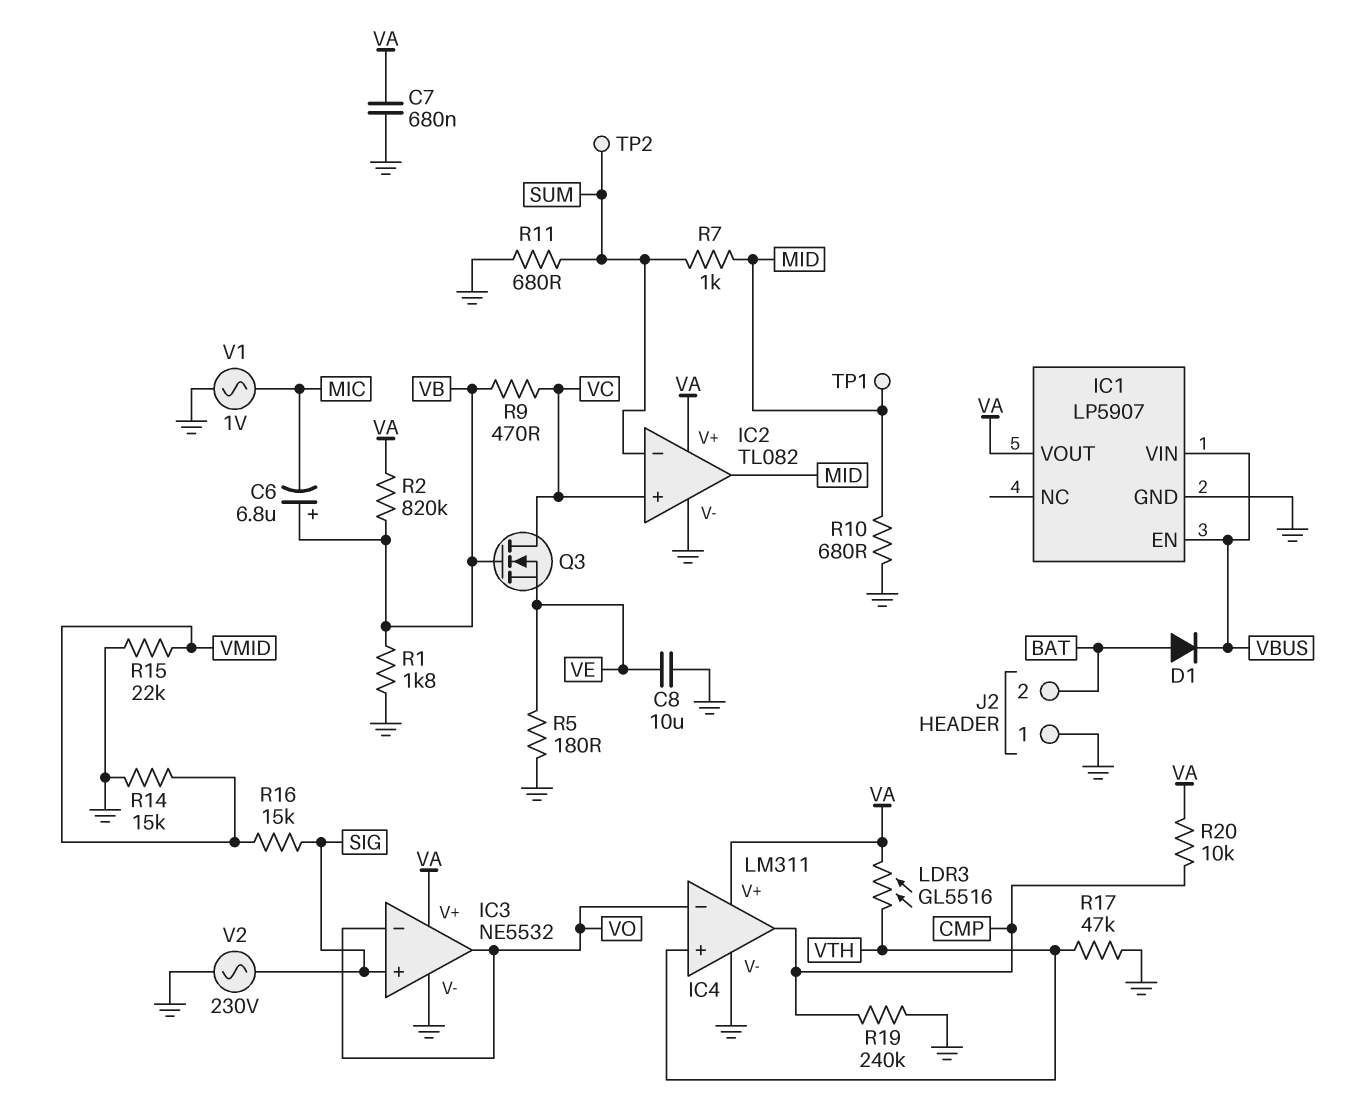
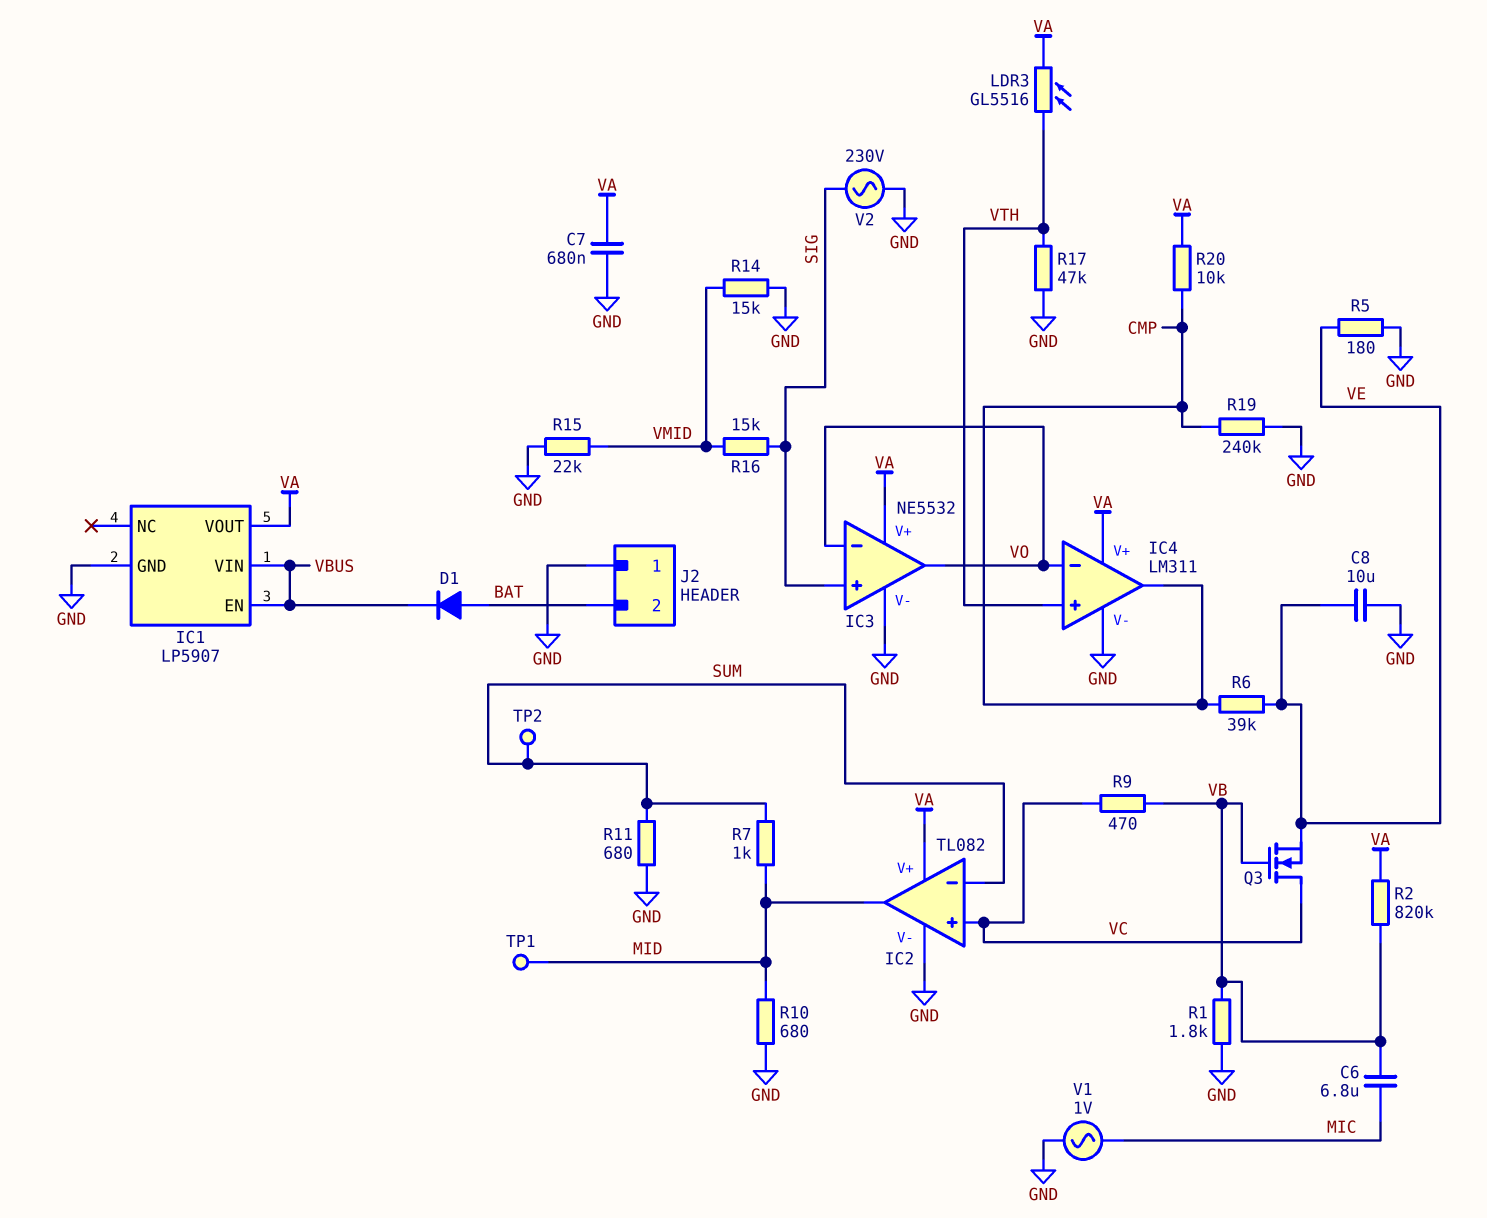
C6: 6.8uF (plus VB, minus MIC) -> 6.8uF (MIC, VB)
R6: none -> 39k (CMP, VE)

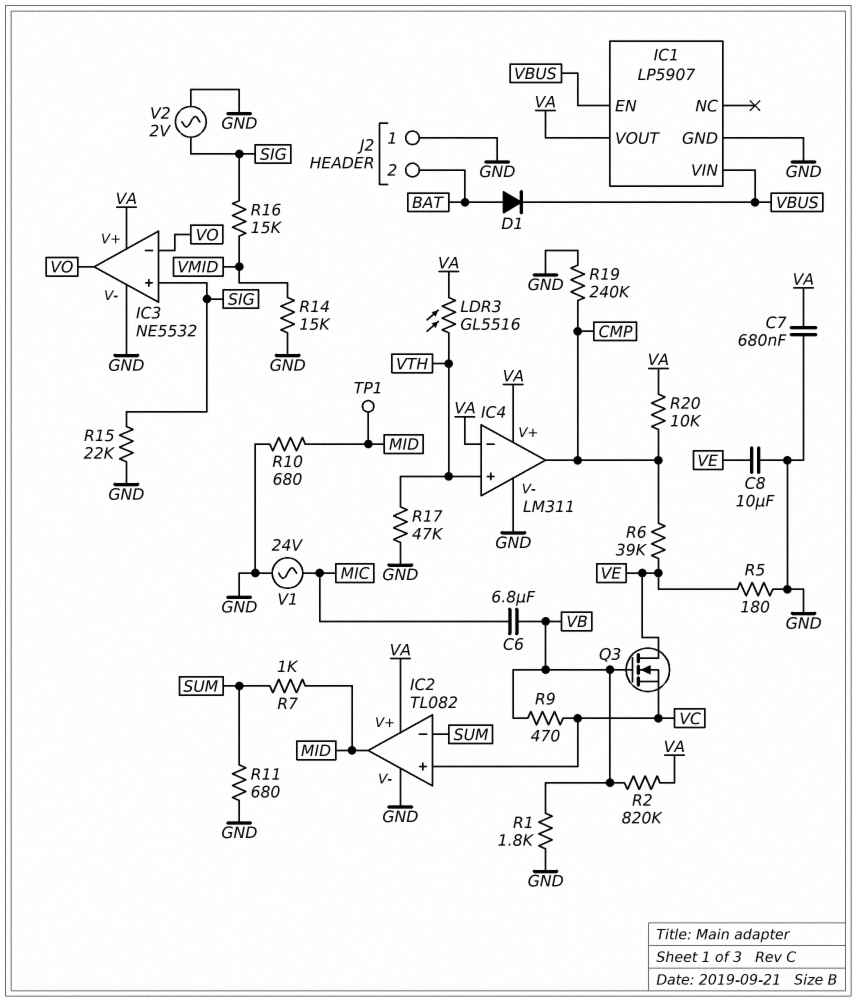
IC4 pin in-: VO -> VA
Q3: NMOS (G VB, D VC, S VE) -> NMOS (G VB, D VE, S VC)
R15: 22k (GND, VMID) -> 22k (GND, SIG)
TP2: test point (SUM) -> none
V1: AC 1V (GND, MIC) -> AC 24V (GND, MIC)
V2: AC 230V (GND, SIG) -> AC 2V (GND, SIG)

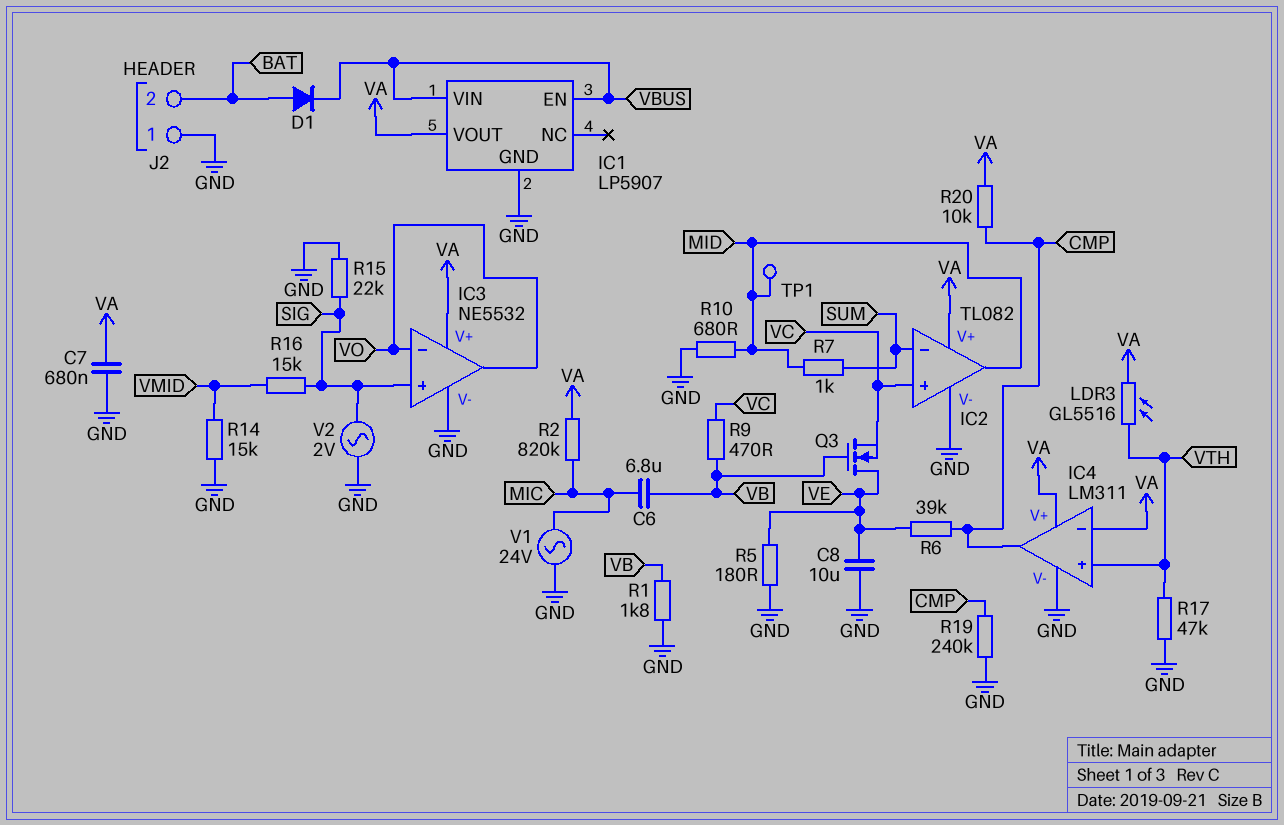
R2: 820k (VA, VB) -> 820k (MIC, VA)
R11: 680 (GND, SUM) -> none

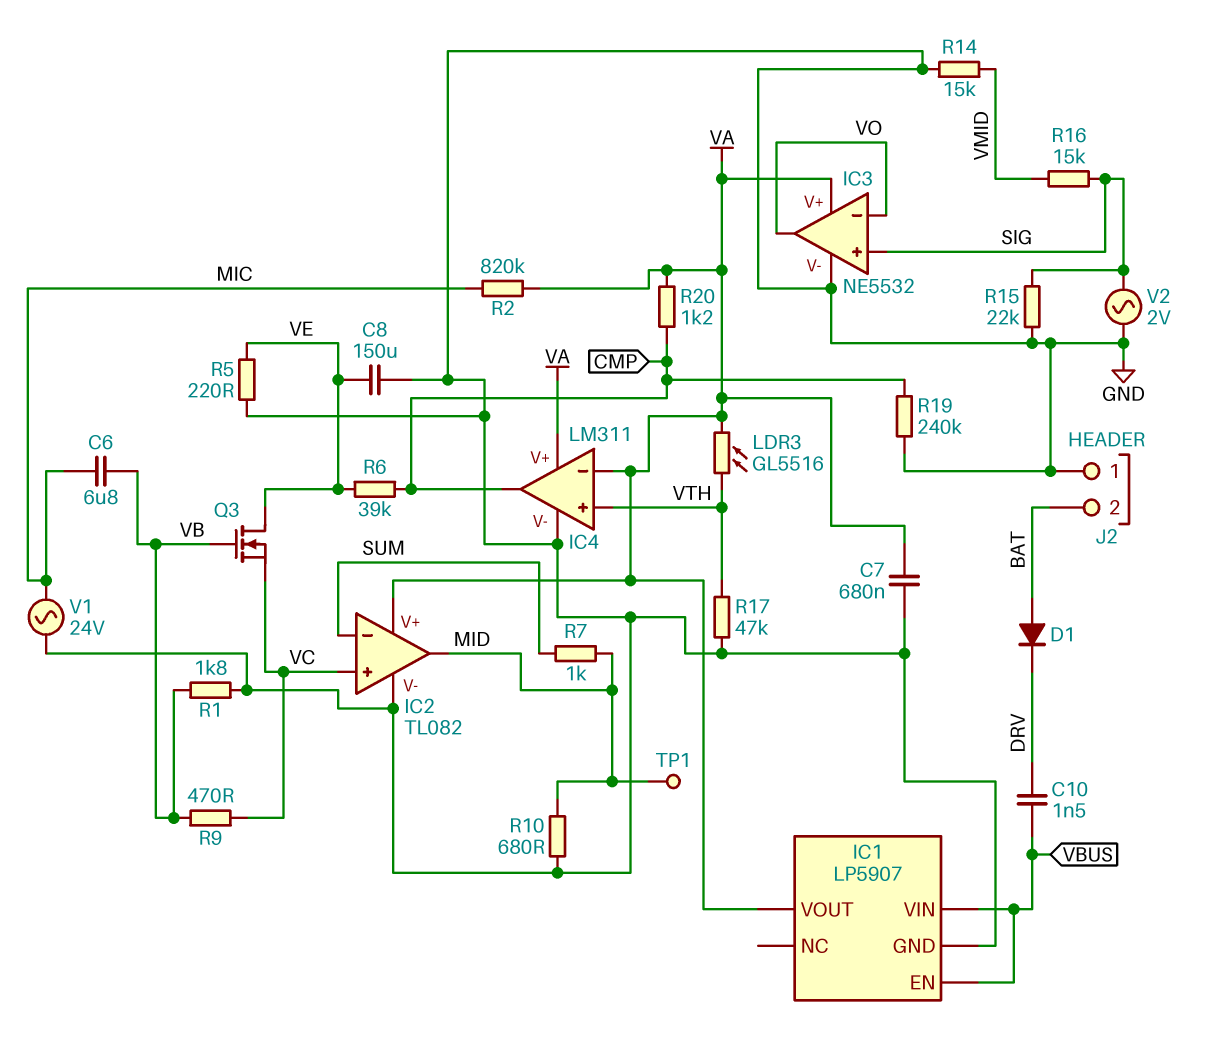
C8: 10uF (GND, VE) -> 150uF (GND, VE)
C10: none -> 1.5nF (DRV, VBUS)
D1: diode (A BAT, K VBUS) -> diode (A BAT, K DRV)
R5: 180 (GND, VE) -> 220 (GND, VE)
R20: 10k (CMP, VA) -> 1.2k (CMP, VA)

